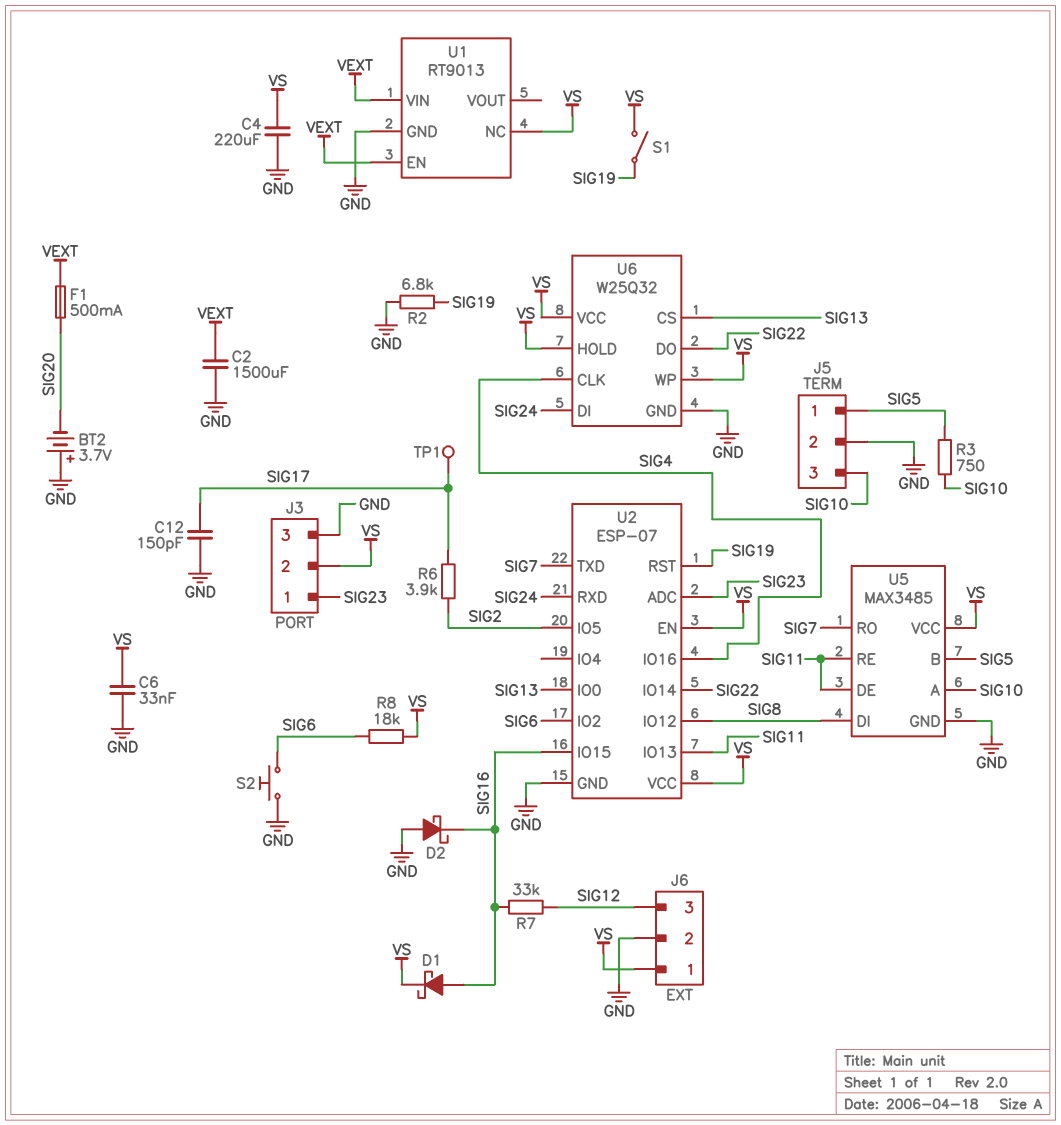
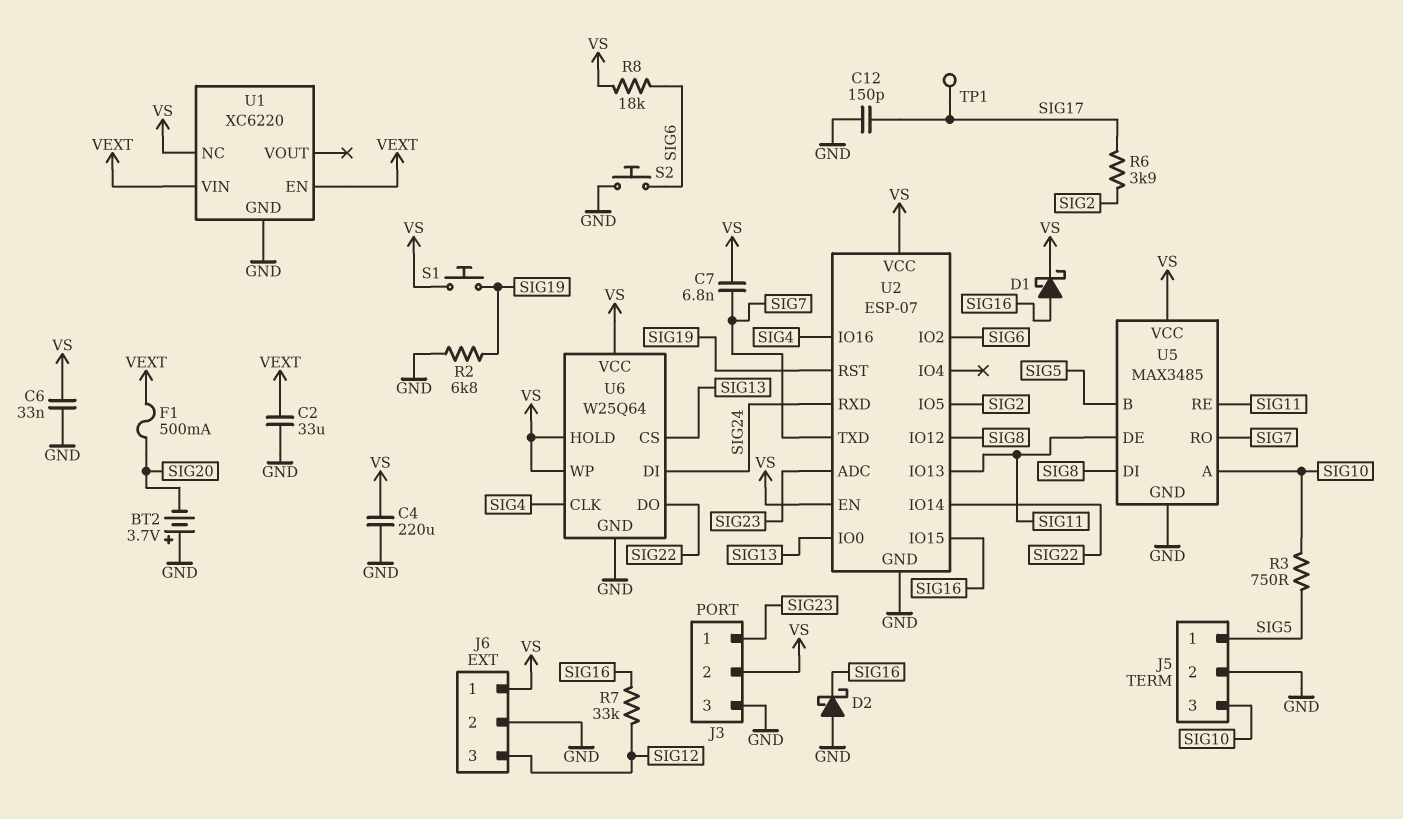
C2: 1500uF (GND, VEXT) -> 33uF (GND, VEXT)
C7: none -> 6.8nF (SIG7, VS)
S1: switch (SIG19, VS) -> button (SIG19, VS)
U1: RT9013 -> XC6220
U6: W25Q32 -> W25Q64

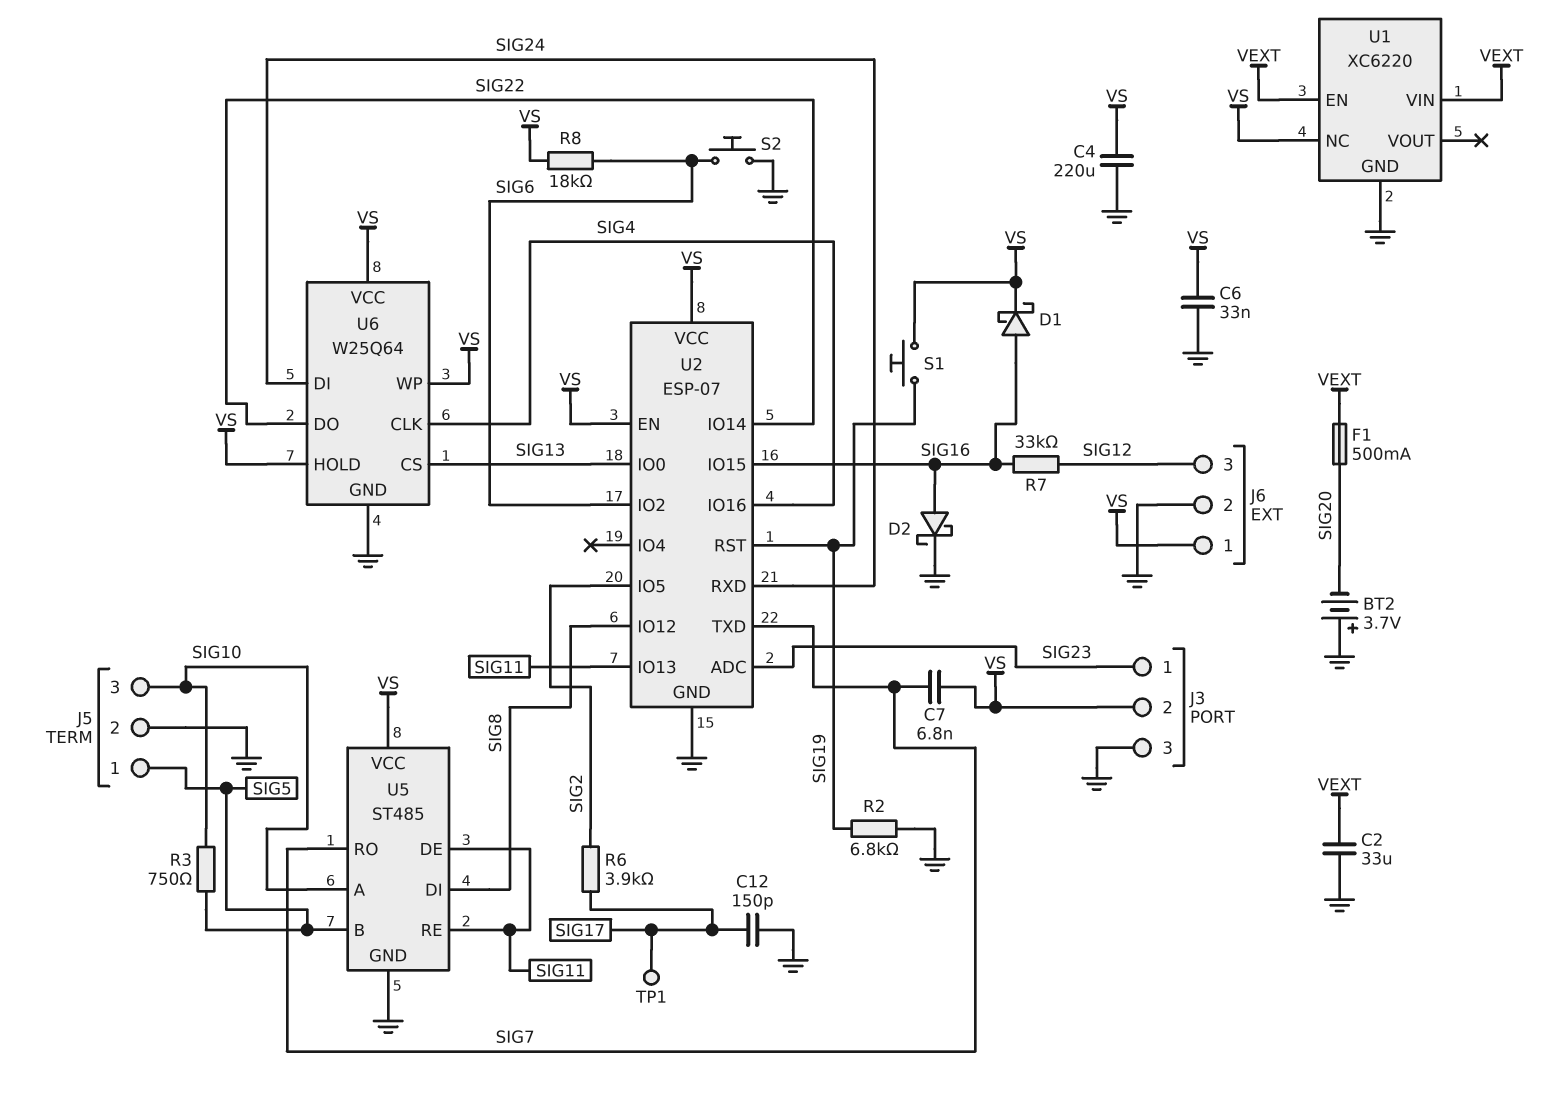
D2: schottky (A GND, K SIG16) -> schottky (A SIG16, K GND)
U5: MAX3485 -> ST485

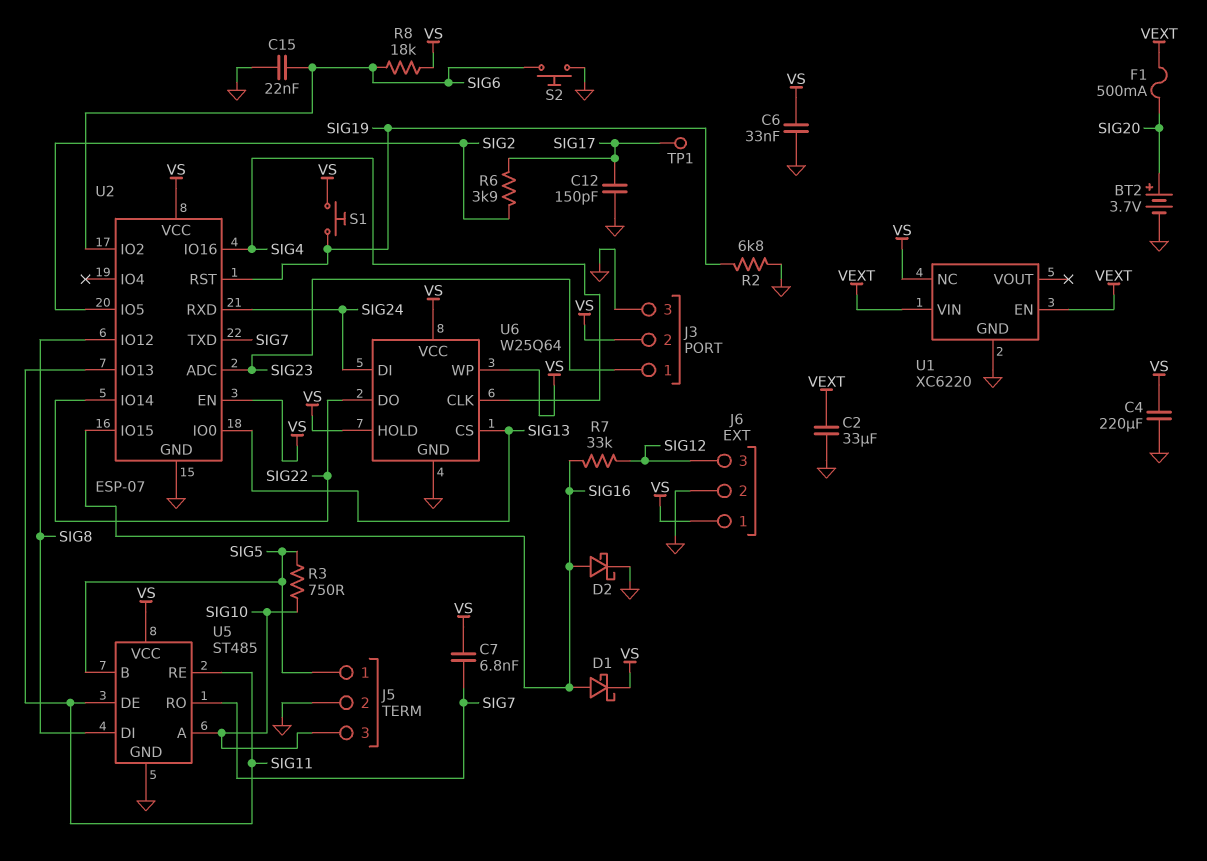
BT2: 3.7V (plus GND, minus SIG20) -> 3.7V (plus SIG20, minus GND)
C15: none -> 22nF (GND, SIG6)

